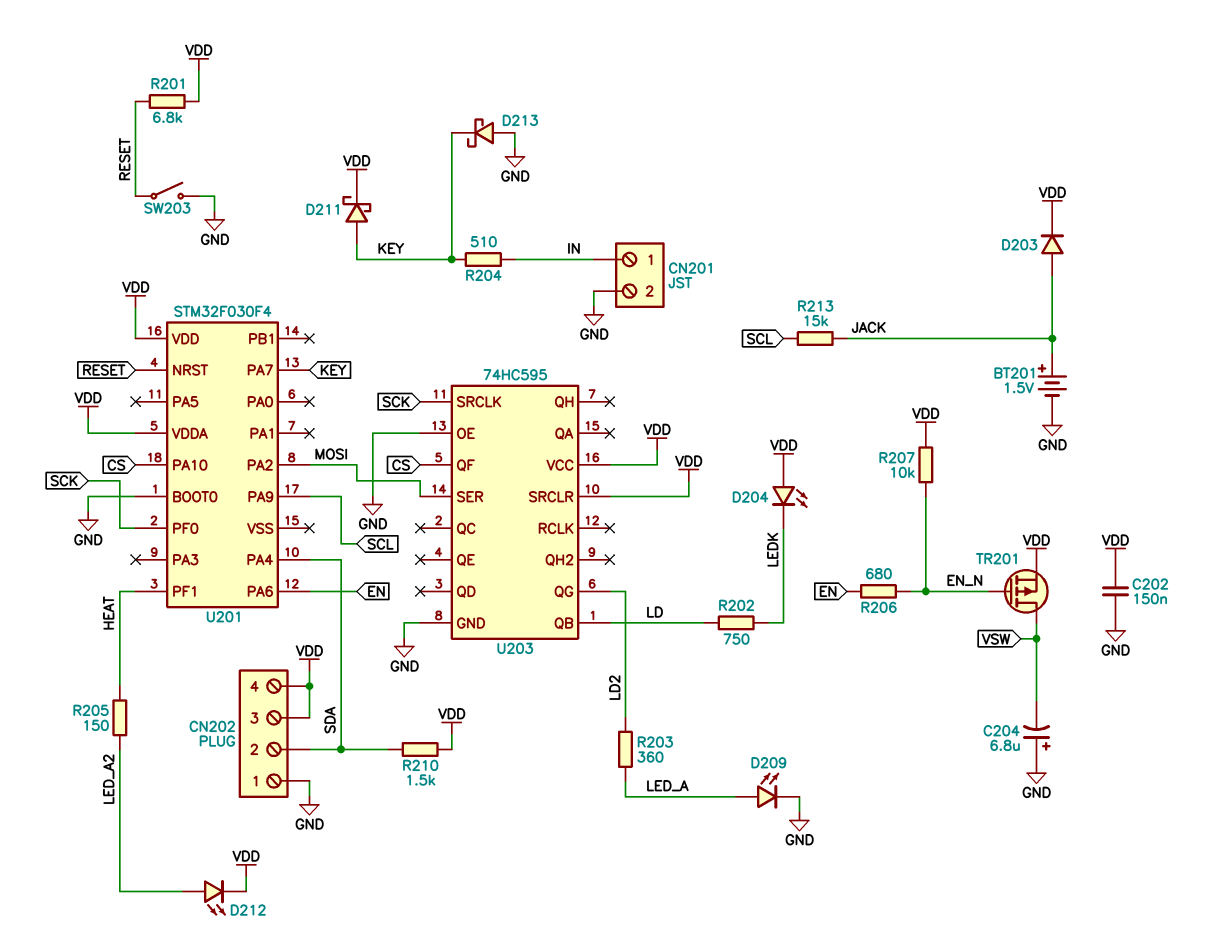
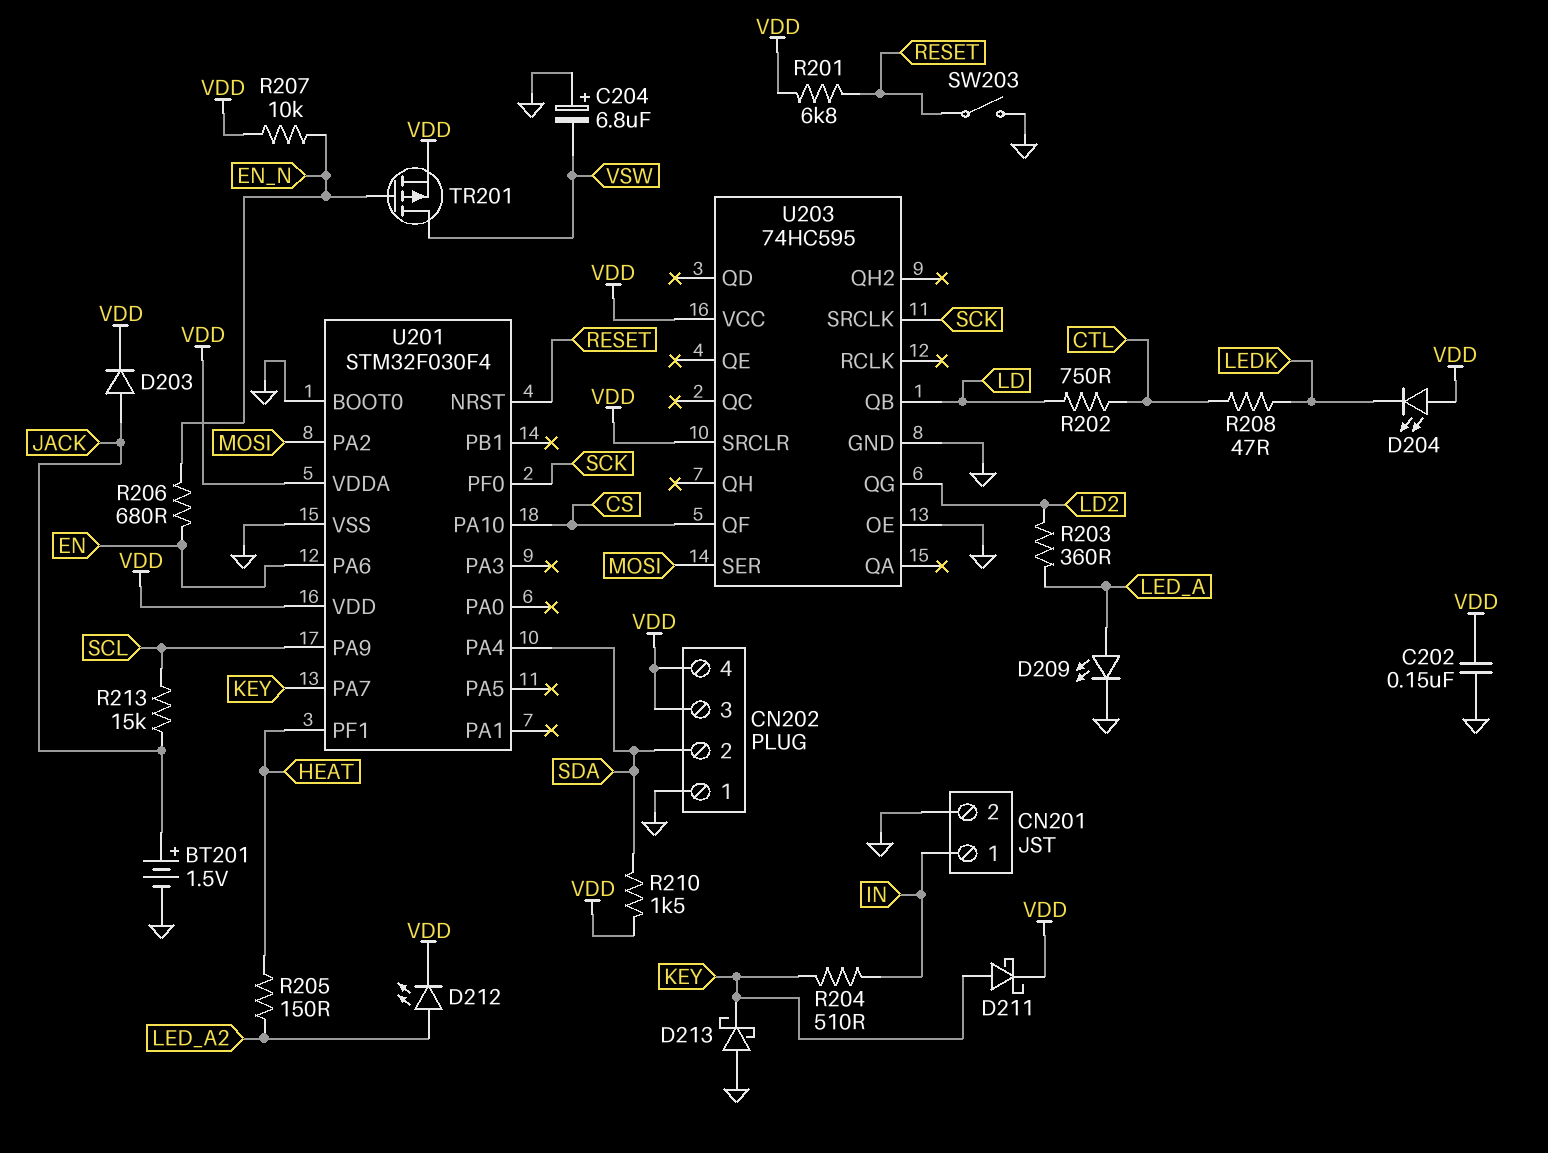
R202: 750 (LD, LEDK) -> 750 (CTL, LD)
R208: none -> 47 (CTL, LEDK)
U201 pin VSS: none -> GND

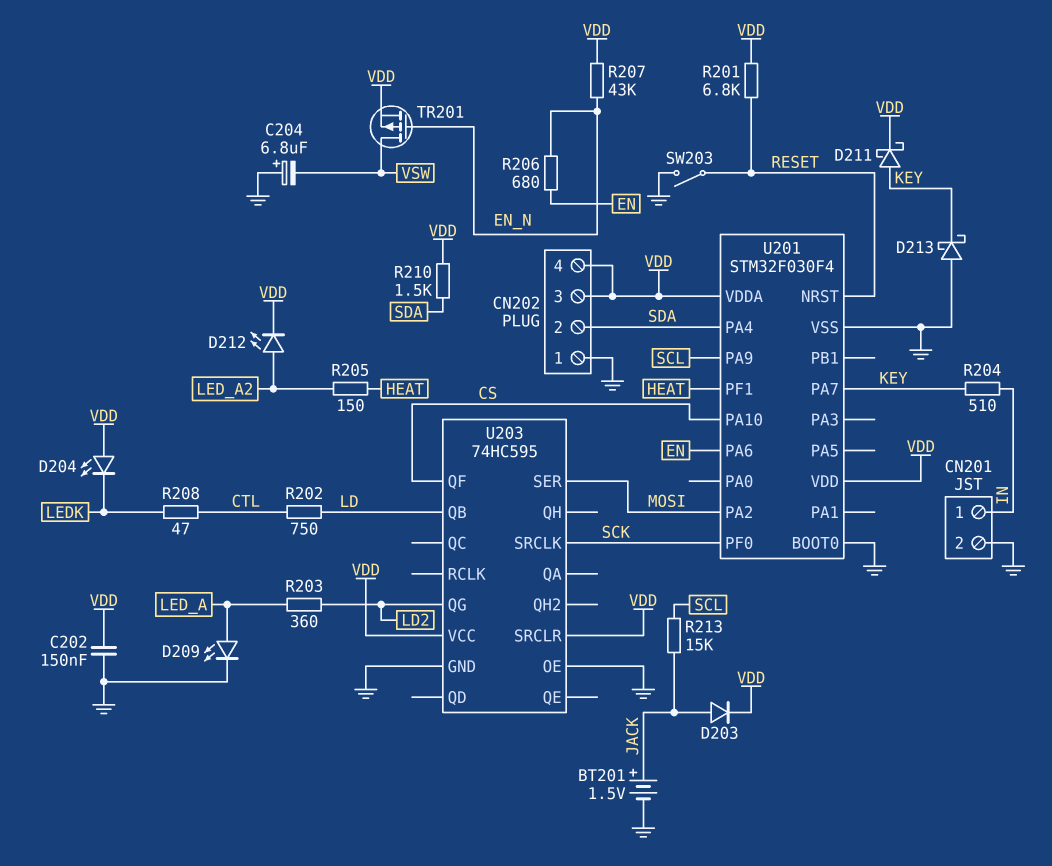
R207: 10k (EN_N, VDD) -> 43k (EN_N, VDD)

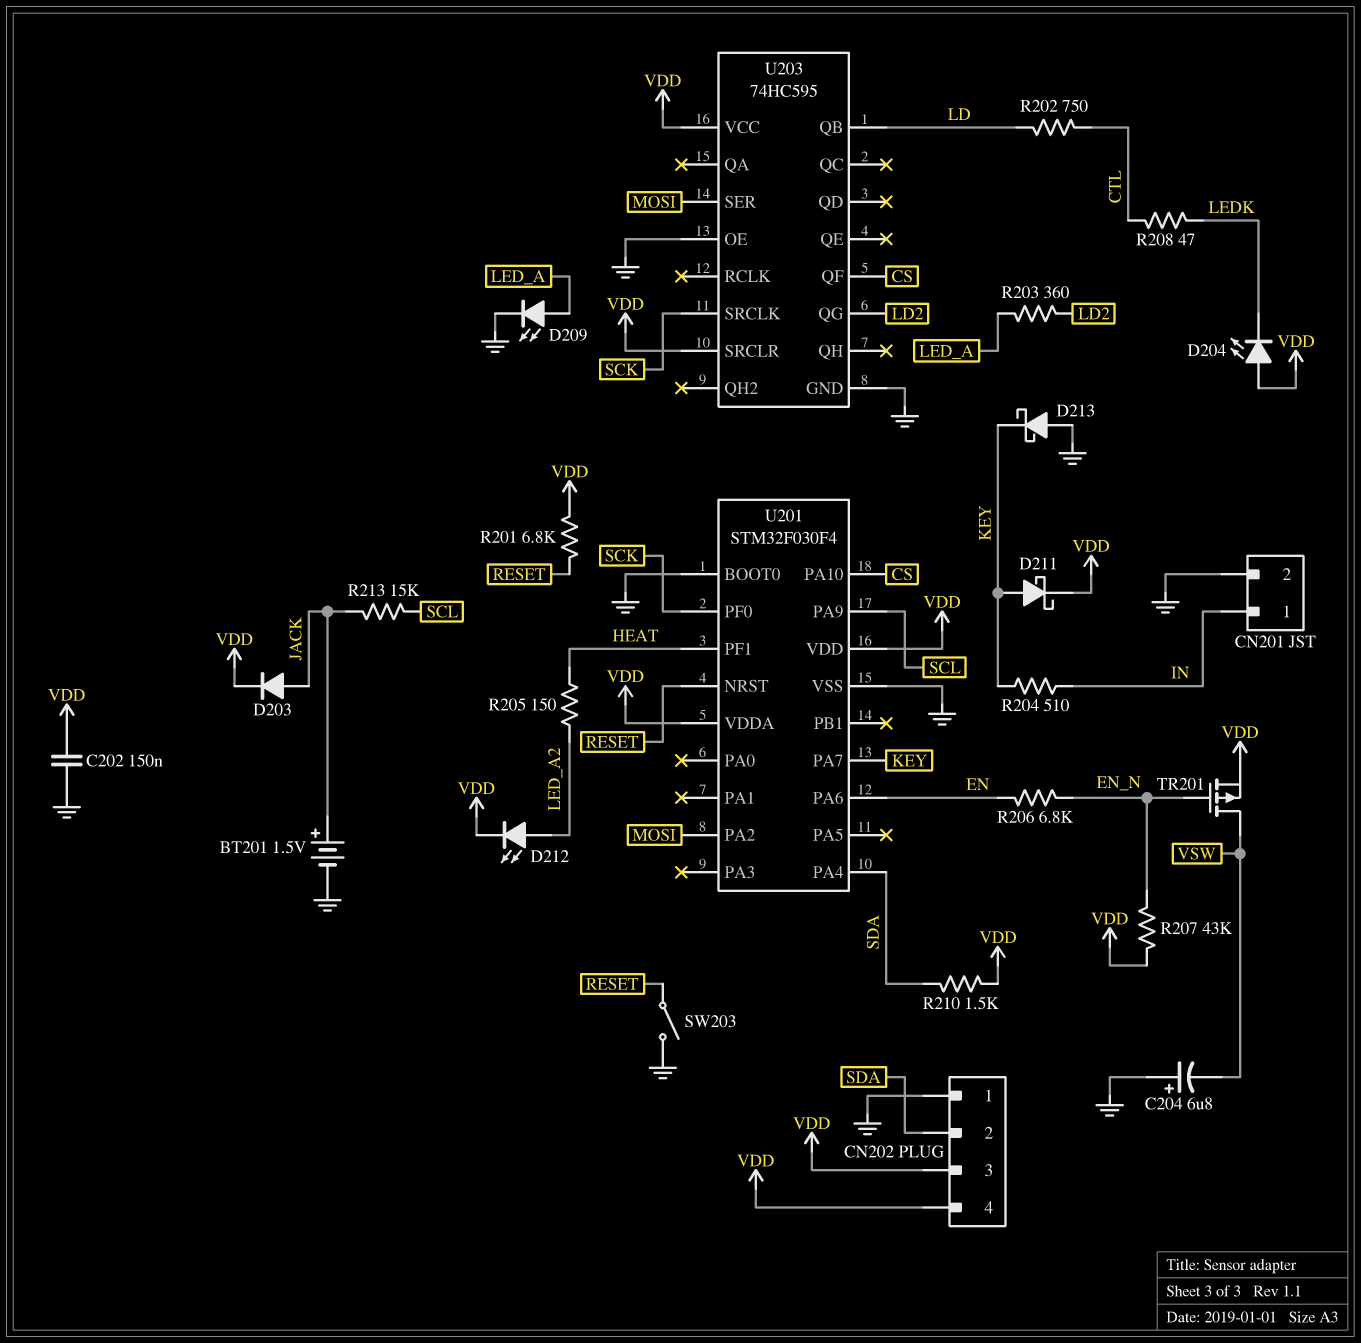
R206: 680 (EN, EN_N) -> 6.8k (EN, EN_N)

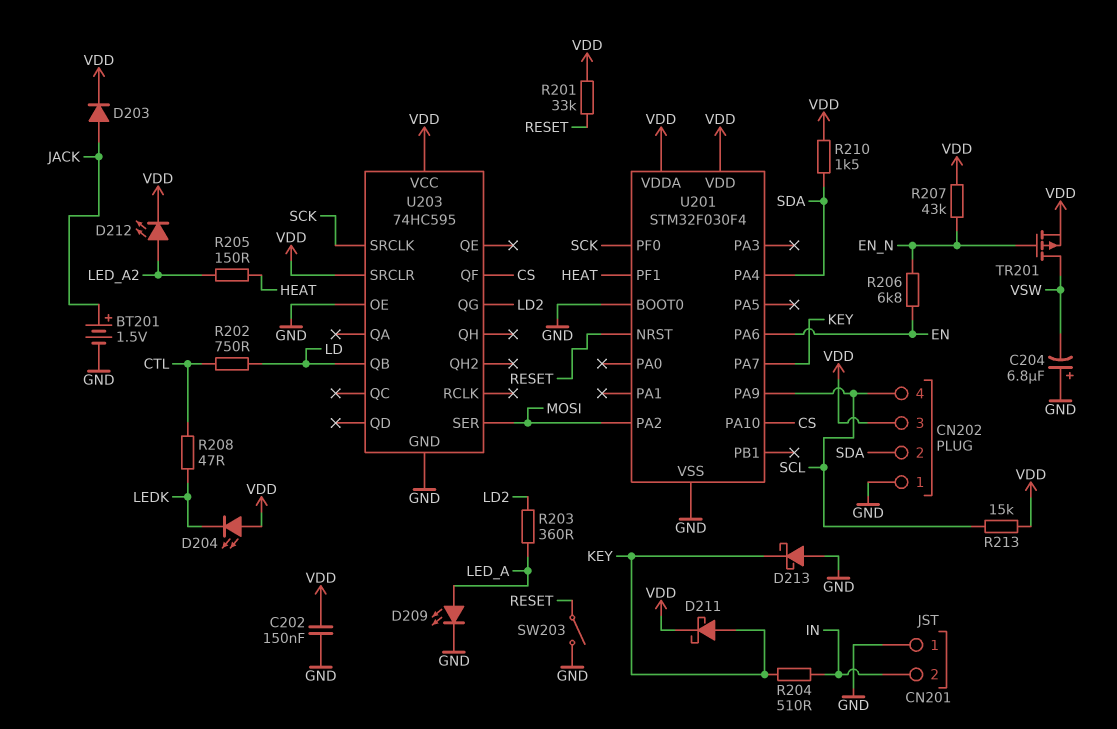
CN201 pin 1: IN -> GND
CN201 pin 2: GND -> IN
CN202 pin 4: VDD -> SCL
R201: 6.8k (RESET, VDD) -> 33k (RESET, VDD)
R213: 15k (JACK, SCL) -> 15k (SCL, VDD)

